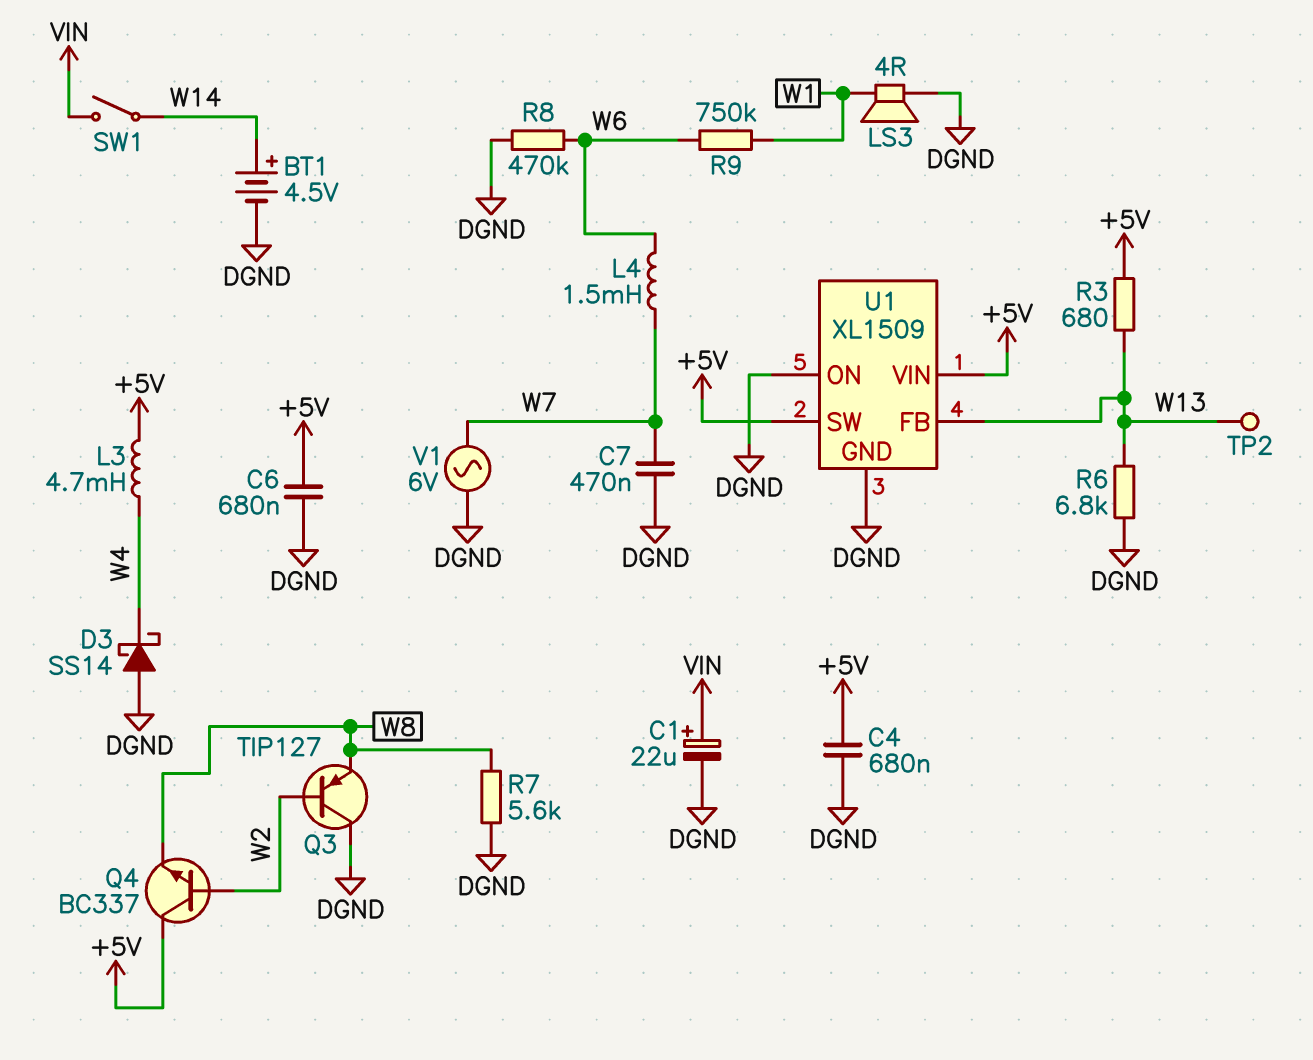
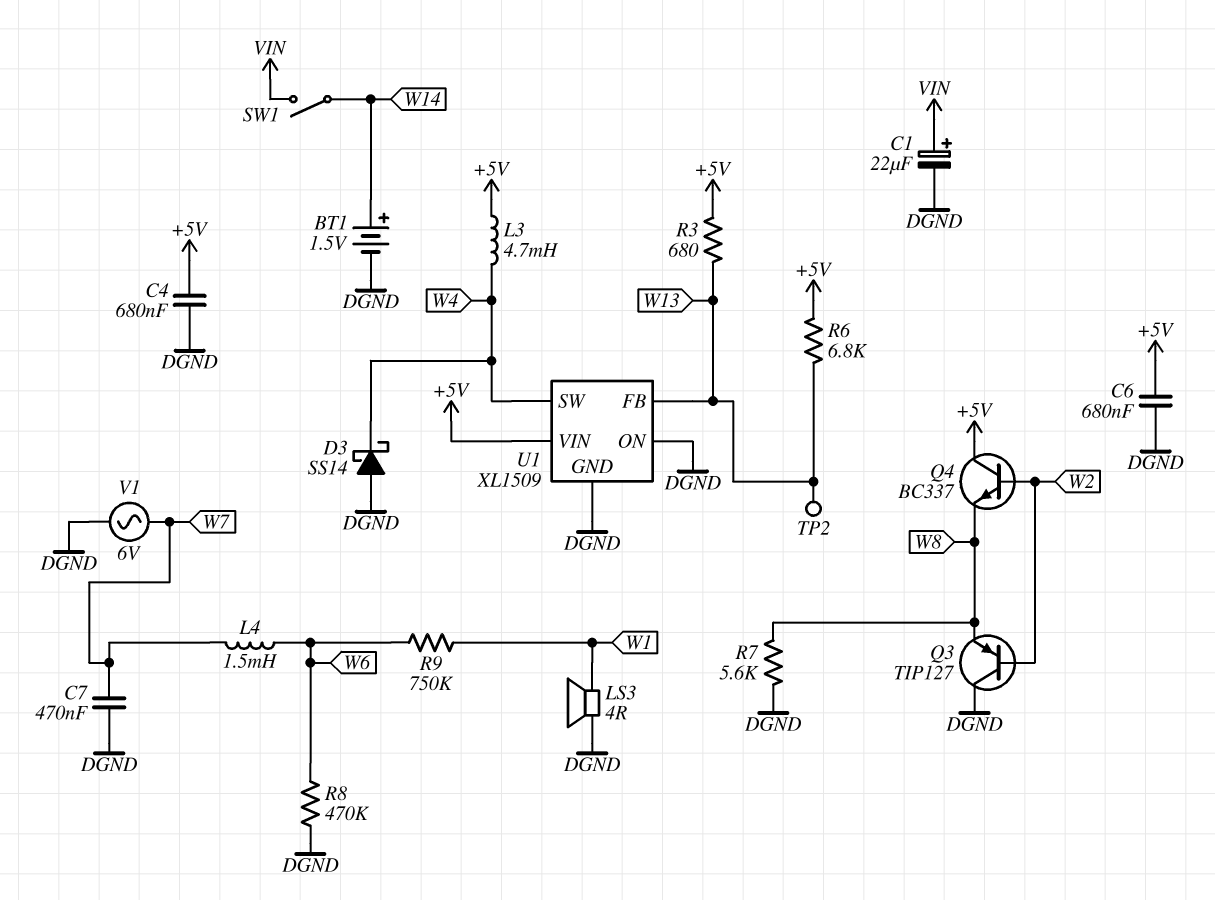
BT1: 4.5V (plus W14, minus DGND) -> 1.5V (plus W14, minus DGND)
R6: 6.8k (DGND, W13) -> 6.8k (+5V, W13)
U1 pin SW: +5V -> W4

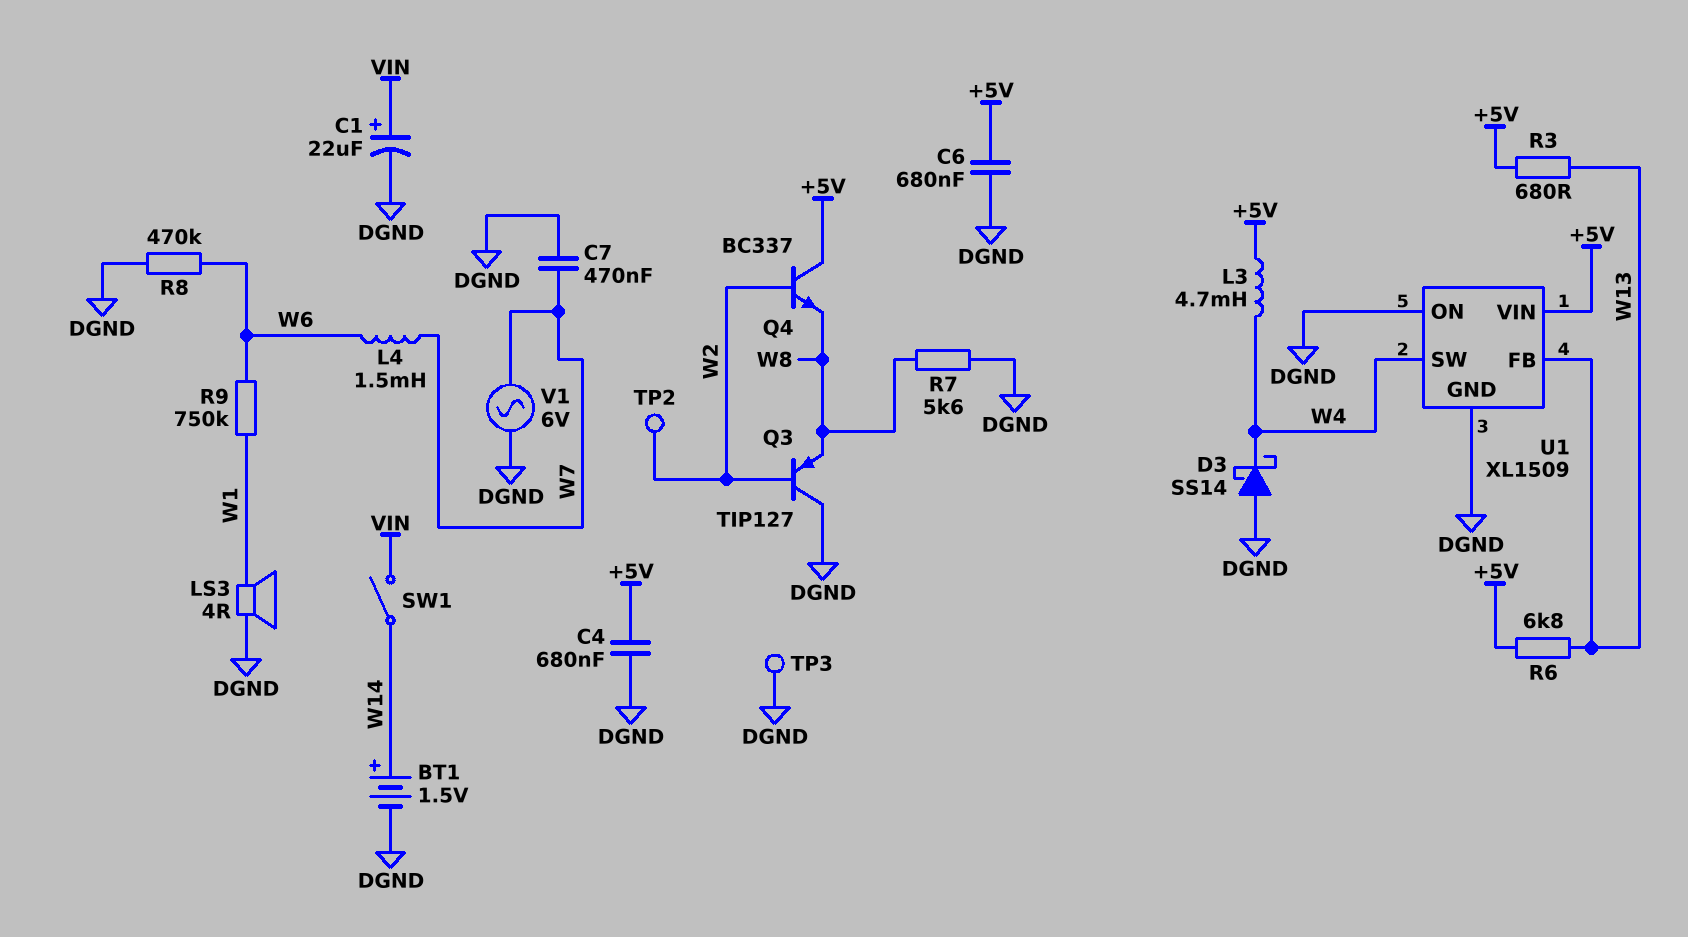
TP2: test point (W13) -> test point (W2)
TP3: none -> test point (DGND)

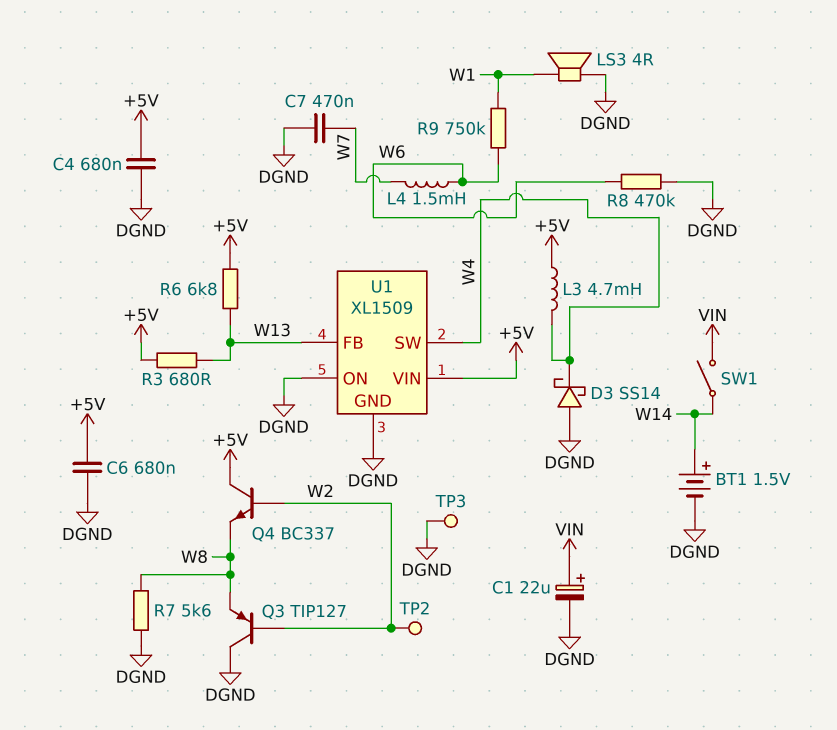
V1: AC 6V (DGND, W7) -> none

